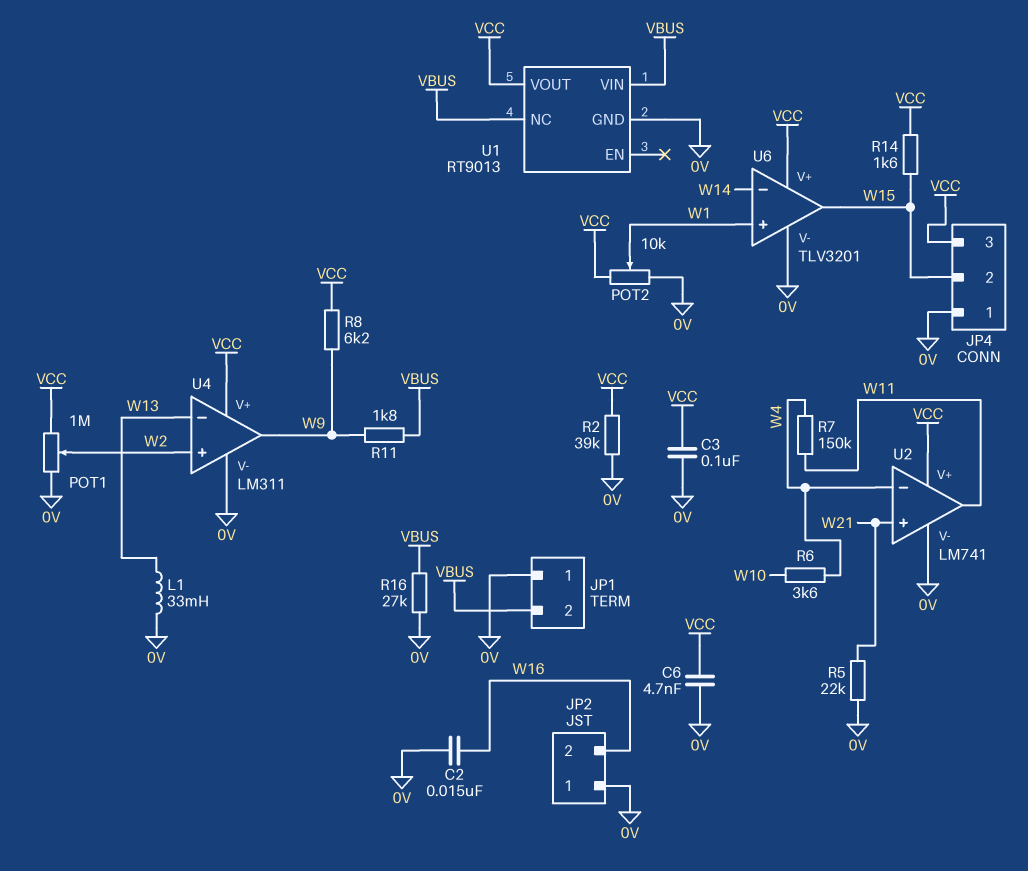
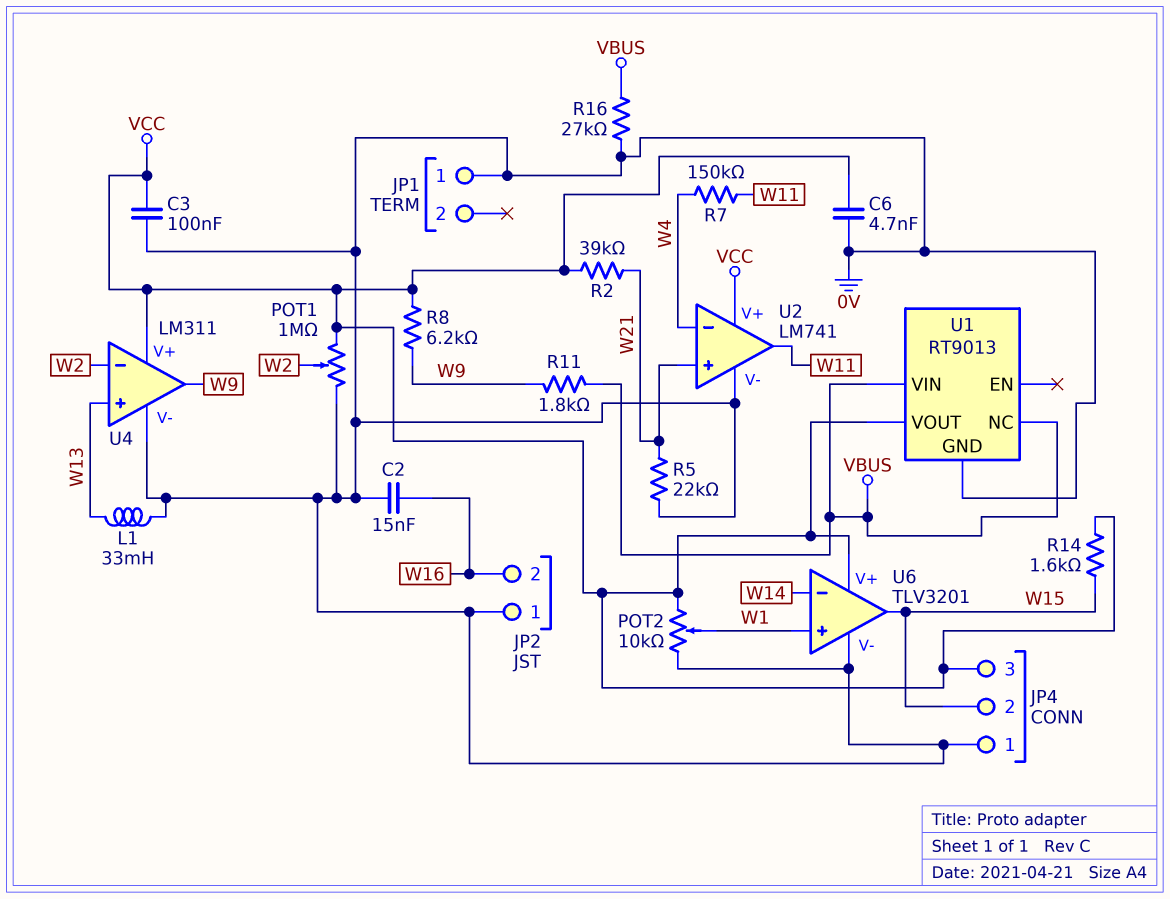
JP1 pin 2: VBUS -> none
R2: 39k (0V, VCC) -> 39k (VCC, W21)
R6: 3.6k (W4, W10) -> none
U4 pin in+: W2 -> W13
U4 pin in-: W13 -> W2

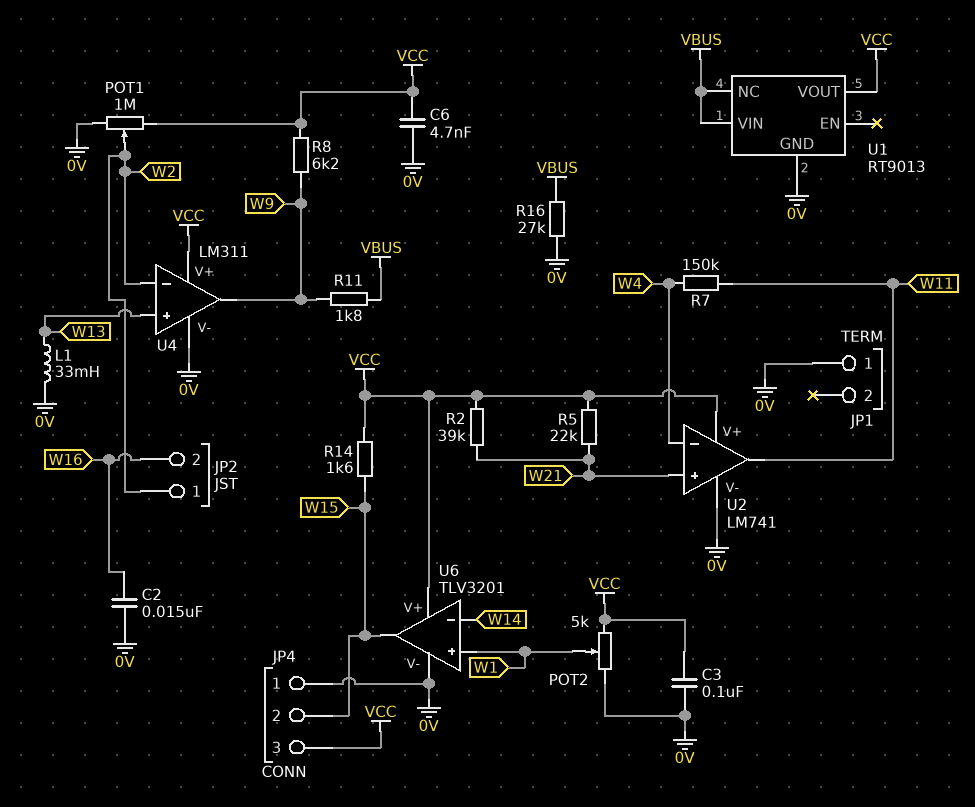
JP2 pin 1: 0V -> W2
POT2: 10k (0V, VCC, wiper W1) -> 5k (0V, VCC, wiper W1)
R5: 22k (0V, W21) -> 22k (VCC, W21)

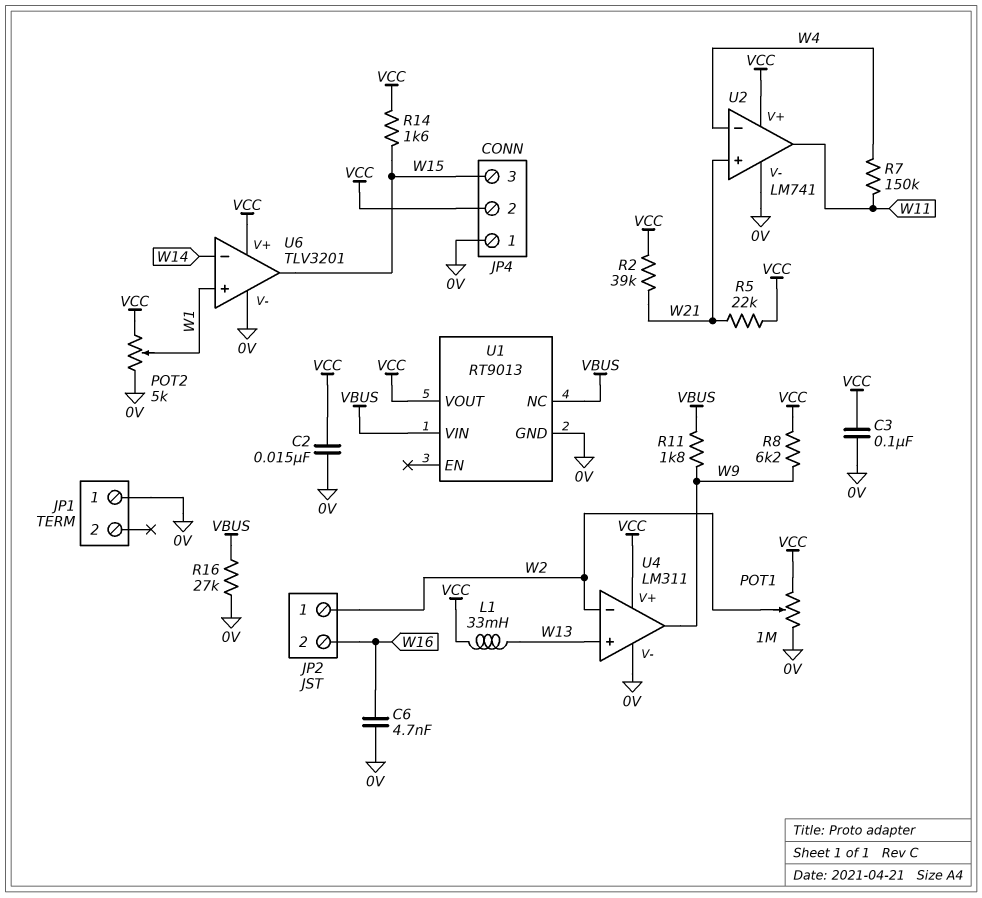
C2: 15nF (0V, W16) -> 15nF (0V, VCC)
C6: 4.7nF (0V, VCC) -> 4.7nF (0V, W16)
JP4 pin 2: W15 -> VCC
JP4 pin 3: VCC -> W15
L1: 33mH (0V, W13) -> 33mH (VCC, W13)

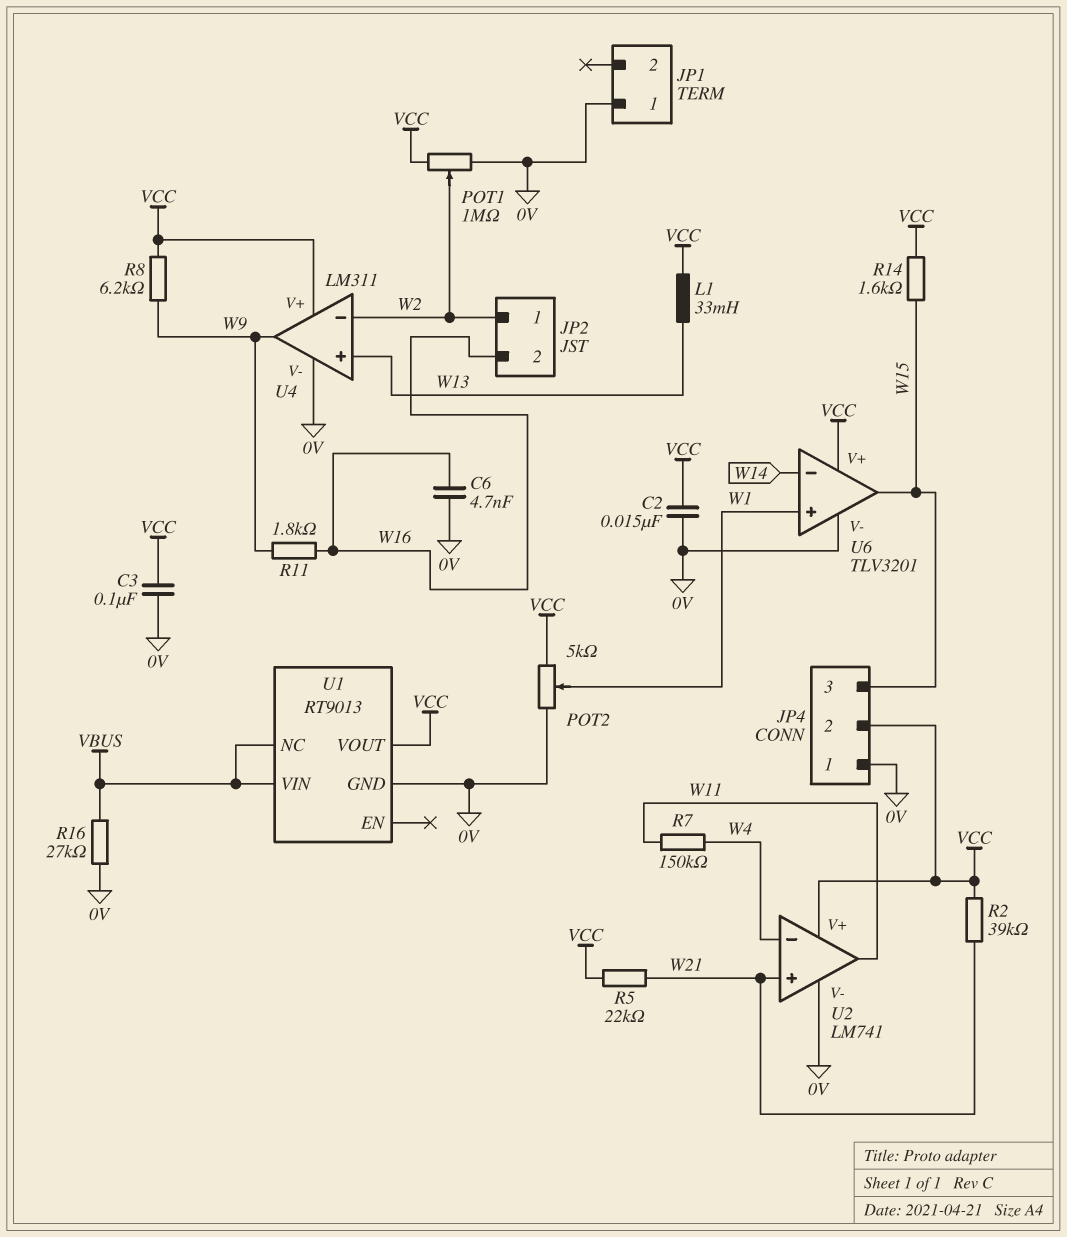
R11: 1.8k (VBUS, W9) -> 1.8k (W9, W16)

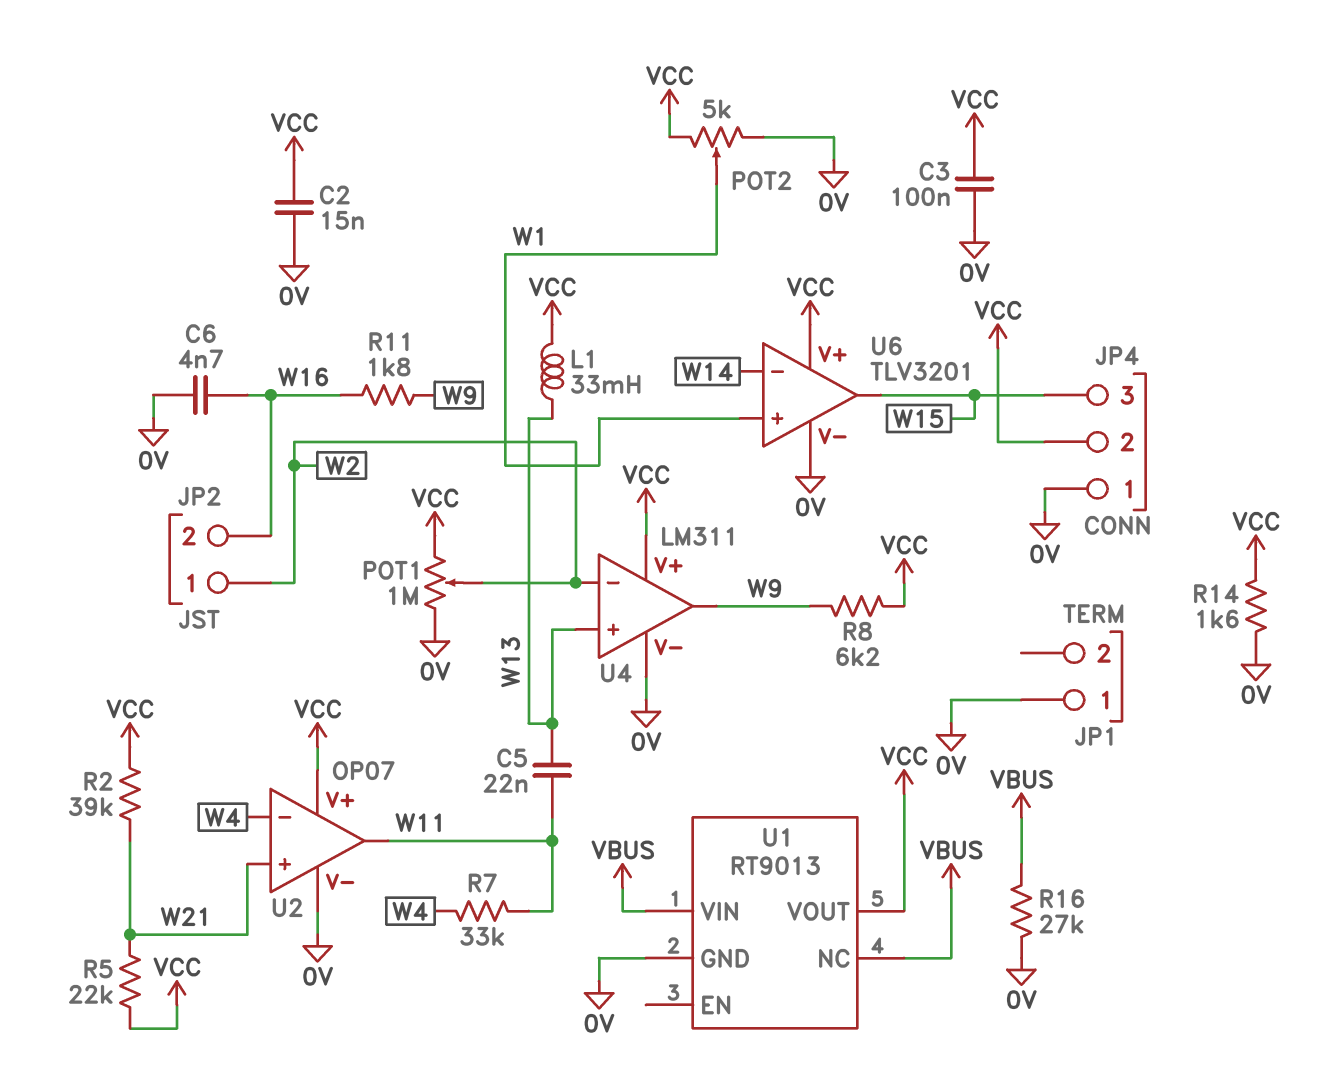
C5: none -> 22nF (W11, W13)
R7: 150k (W4, W11) -> 33k (W4, W11)
R14: 1.6k (VCC, W15) -> 1.6k (0V, VCC)
U2: LM741 -> OP07

